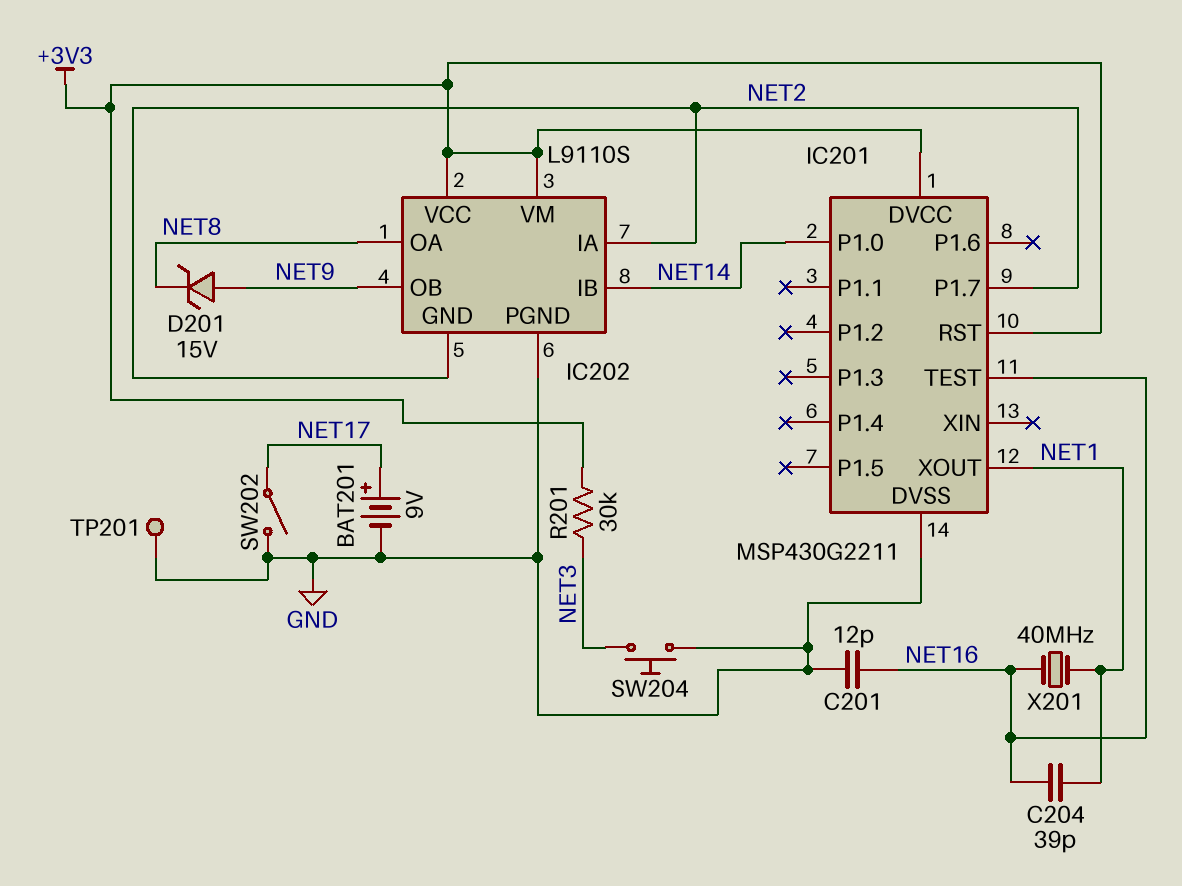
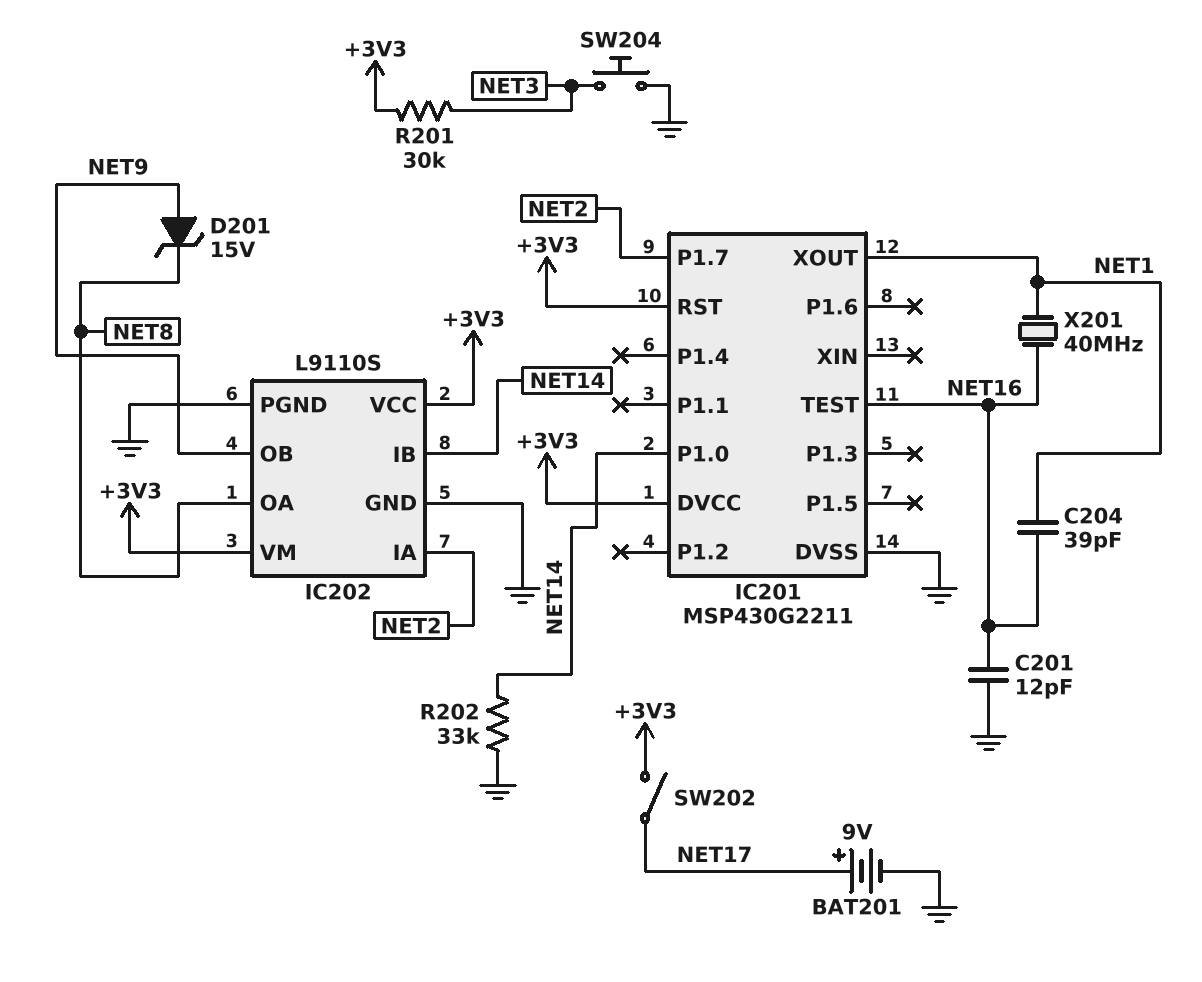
IC202 pin GND: NET2 -> GND
R202: none -> 33k (GND, NET14)
SW202: switch (GND, NET17) -> switch (+3V3, NET17)
TP201: test point (GND) -> none

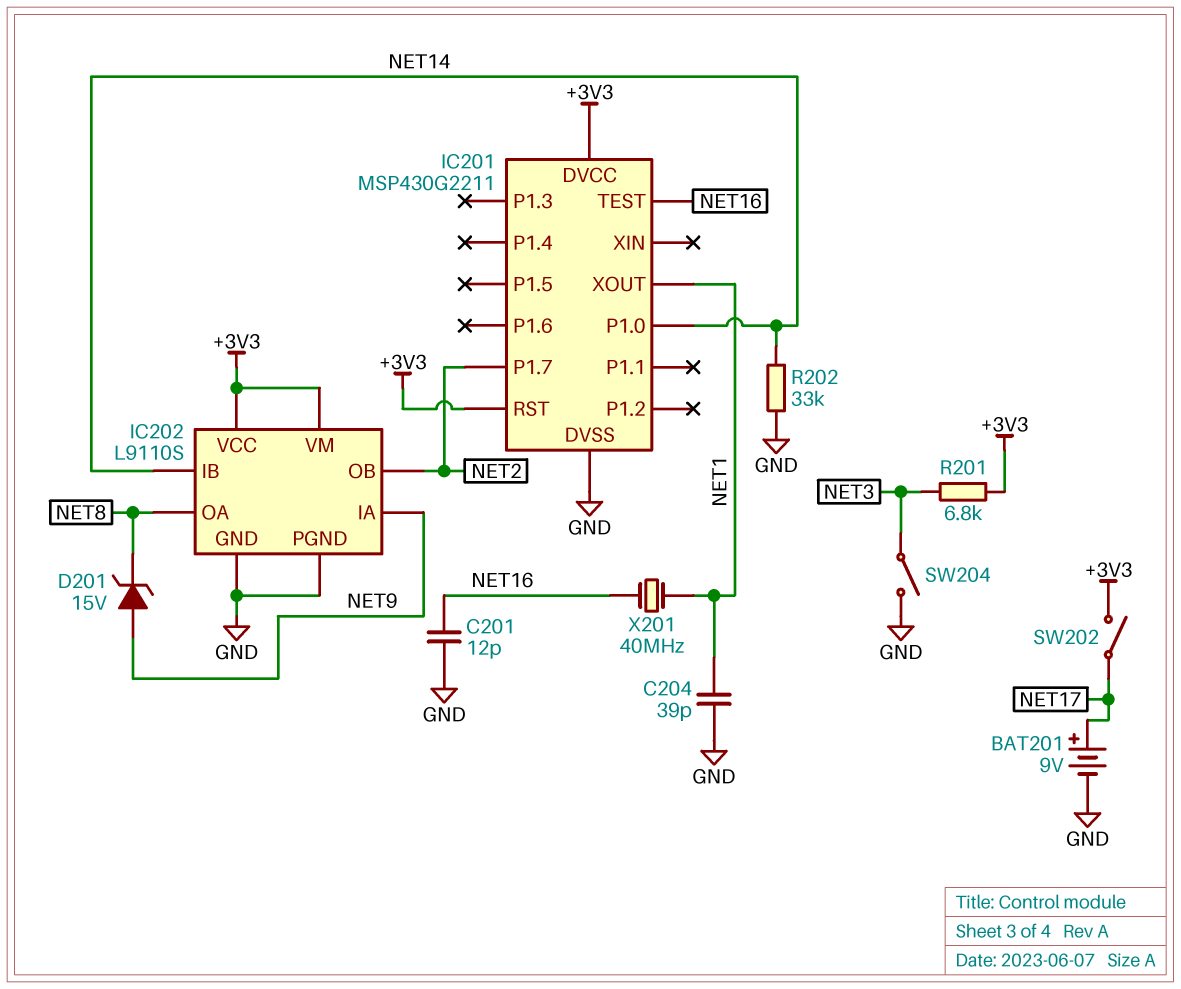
C204: 39pF (NET1, NET16) -> 39pF (GND, NET1)
IC202 pin IA: NET2 -> NET9
IC202 pin OB: NET9 -> NET2
R201: 30k (+3V3, NET3) -> 6.8k (+3V3, NET3)
SW204: button (GND, NET3) -> switch (GND, NET3)

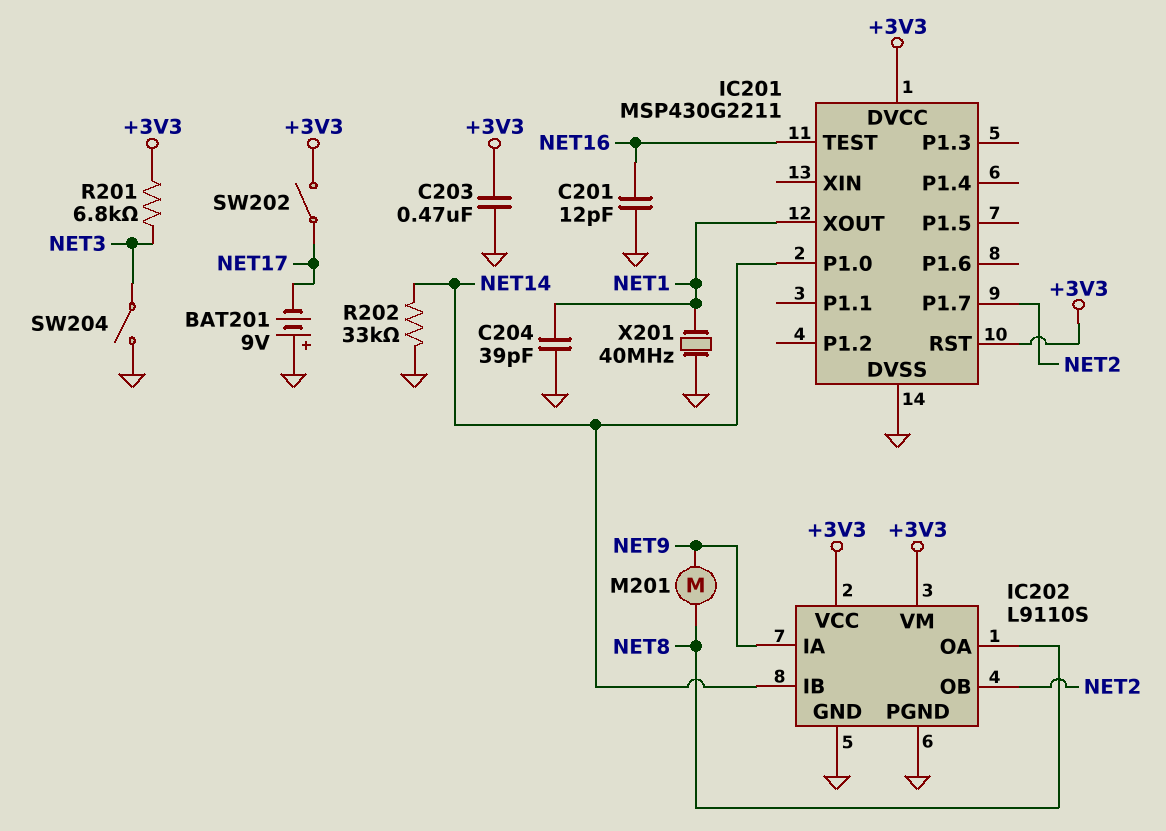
BAT201: 9V (plus NET17, minus GND) -> 9V (plus GND, minus NET17)
C203: none -> 470nF (+3V3, GND)
D201: zener 15V (A NET9, K NET8) -> none
M201: none -> motor (NET8, NET9)
X201: 40MHz (NET1, NET16) -> 40MHz (GND, NET1)

